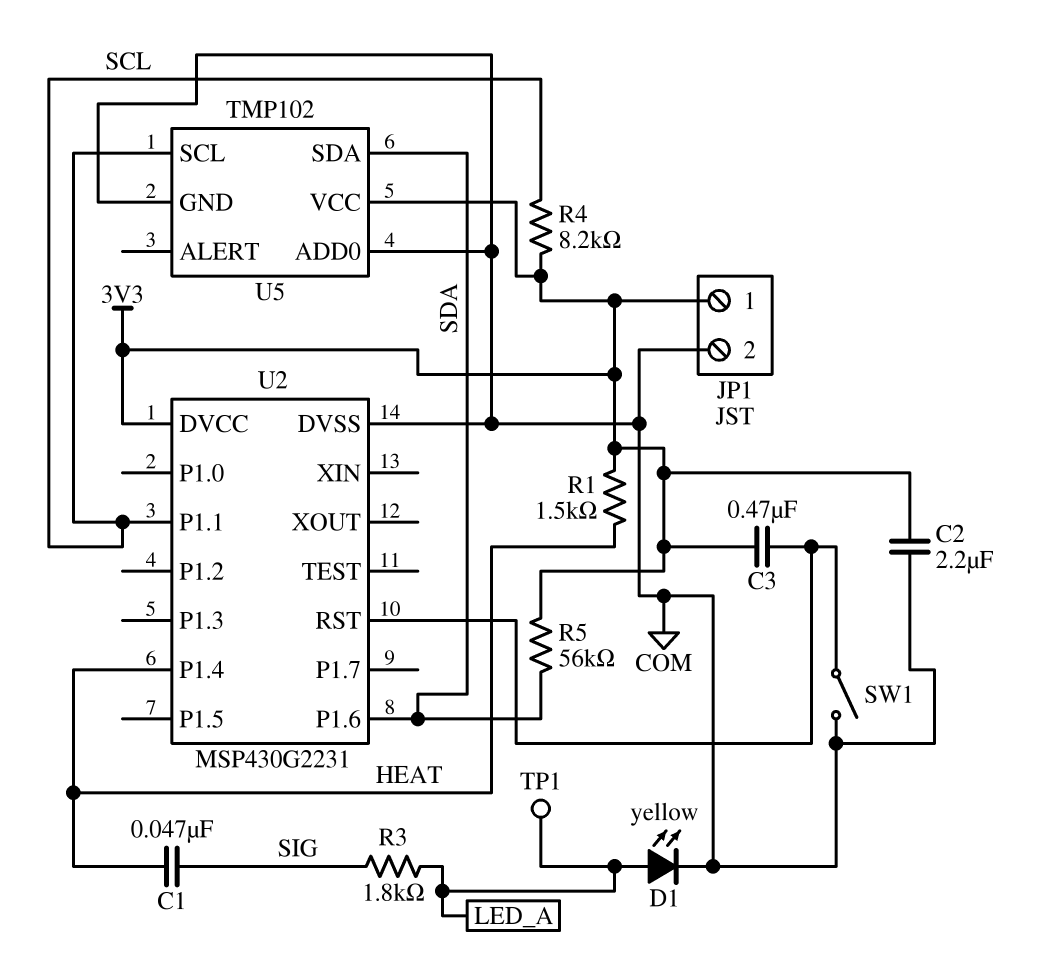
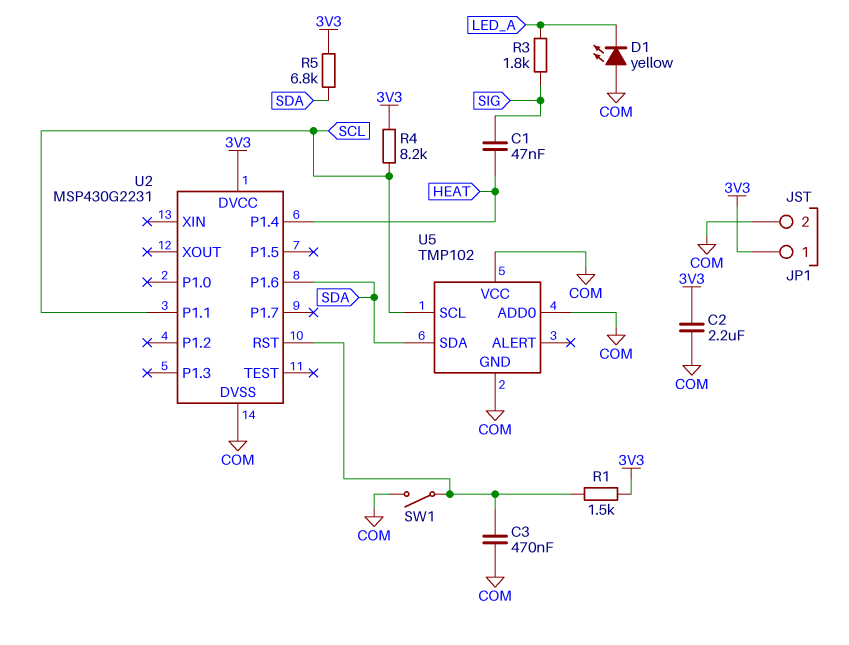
C3: 470nF (3V3, U2/RST) -> 470nF (COM, U2/RST)
D1: LED yellow (A LED_A, K COM) -> LED yellow (A COM, K LED_A)
R1: 1.5k (3V3, HEAT) -> 1.5k (3V3, U2/RST)
R5: 56k (3V3, SDA) -> 6.8k (3V3, SDA)
TP1: test point (LED_A) -> none
U5 pin VCC: 3V3 -> COM

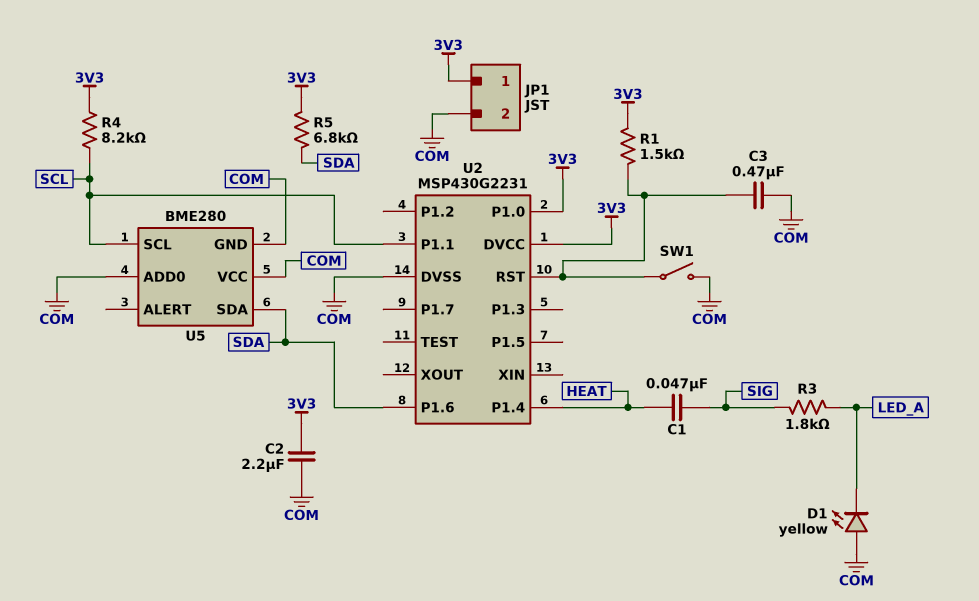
U2 pin P1.0: none -> 3V3
U5: TMP102 -> BME280

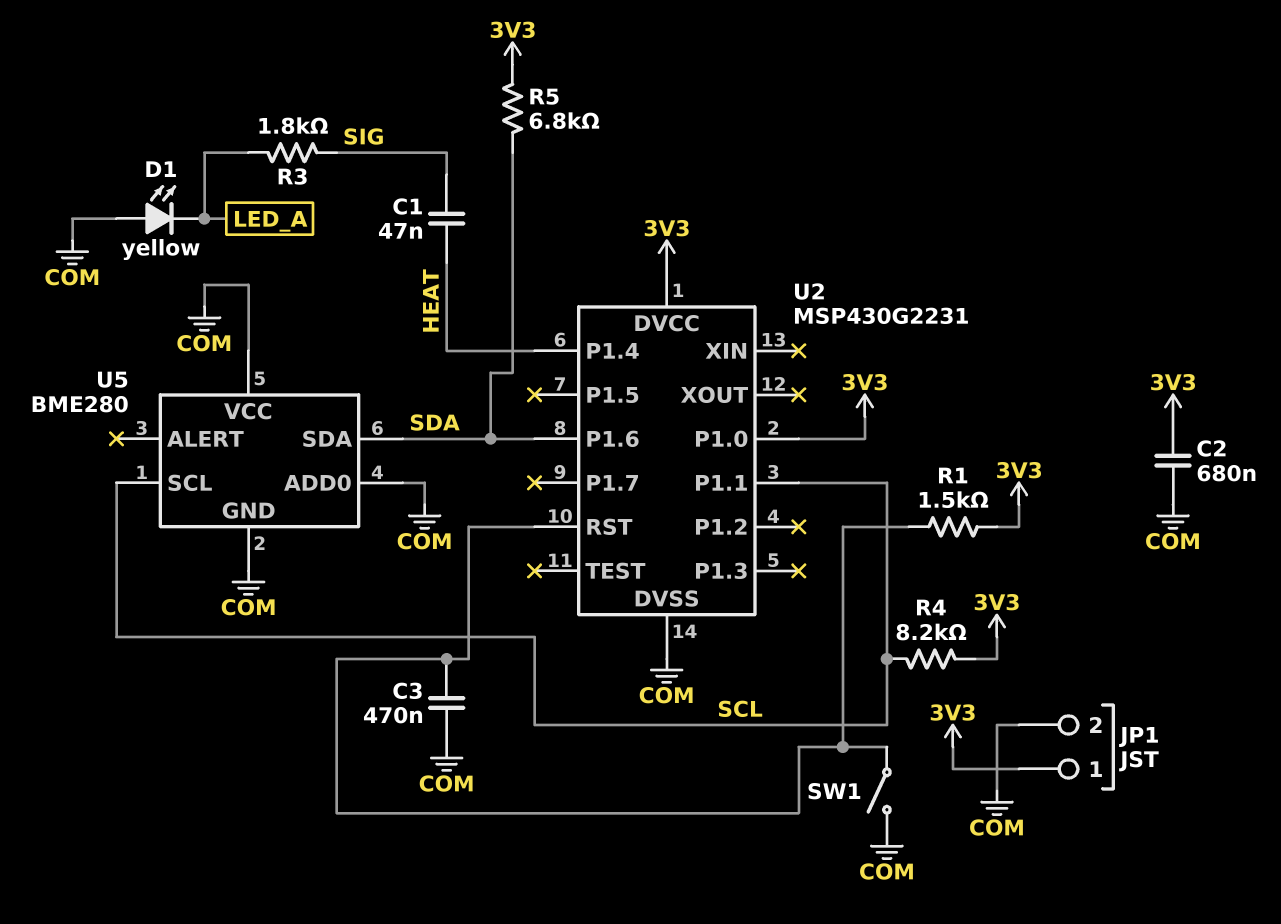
C2: 2.2uF (3V3, COM) -> 680nF (3V3, COM)

